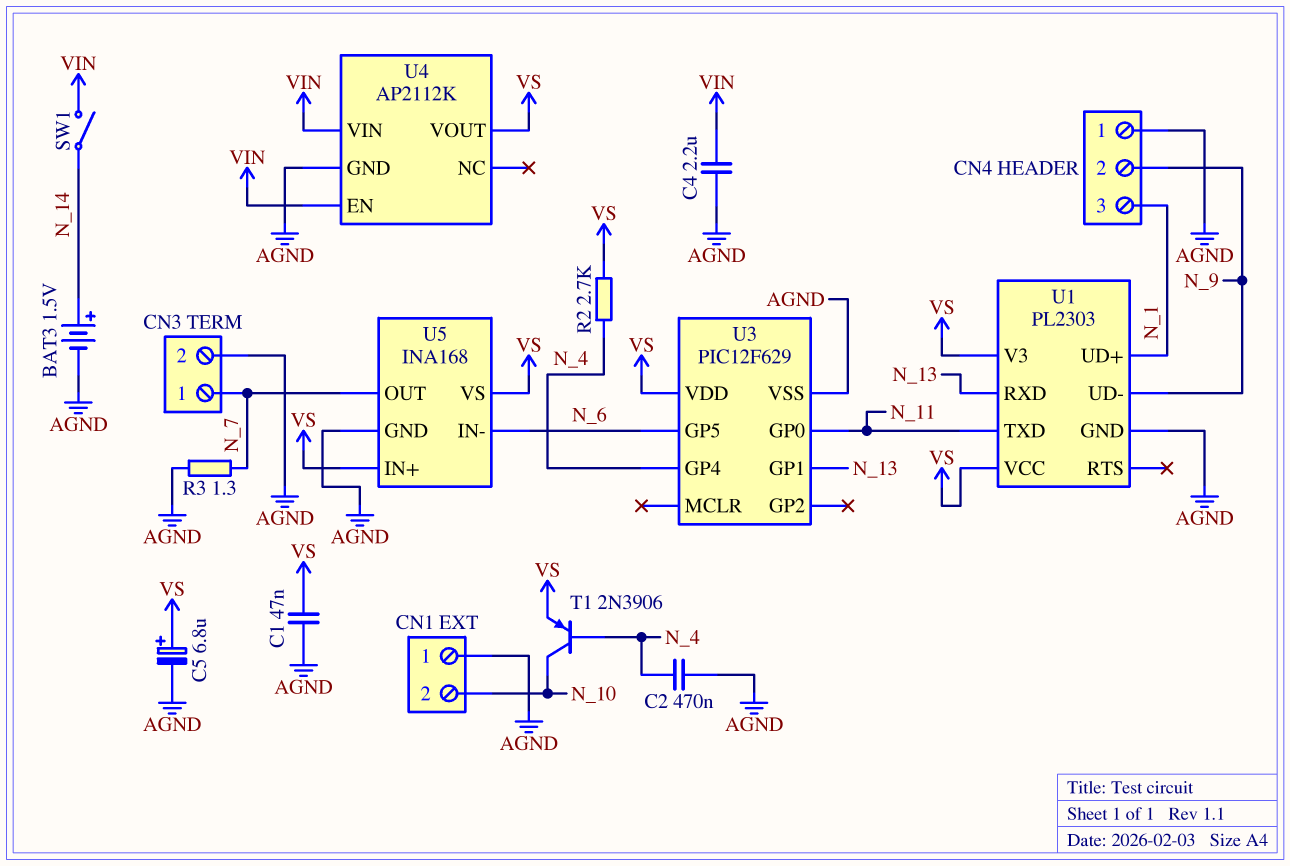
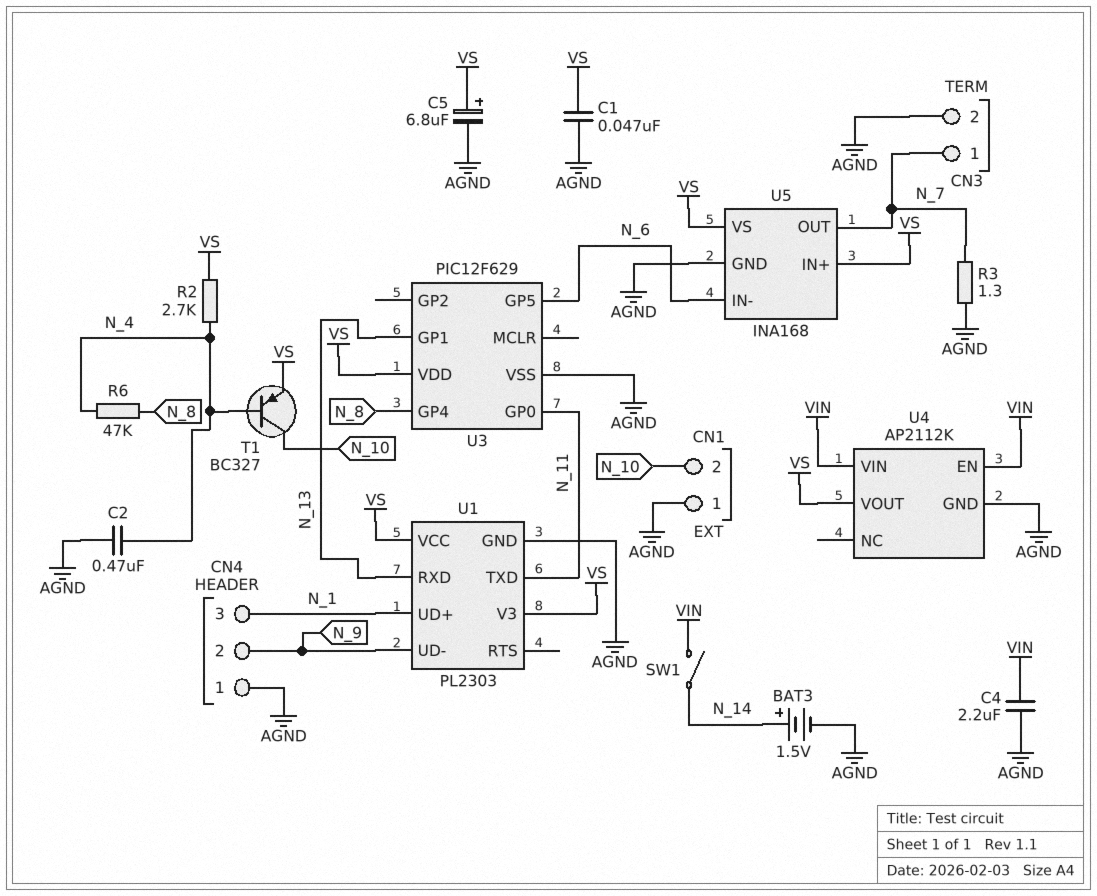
R6: none -> 47k (N_4, N_8)
T1: PNP 2N3906 (B N_4, C N_10, E VS) -> PNP BC327 (B N_4, C N_10, E VS)
U3 pin GP4: N_4 -> N_8

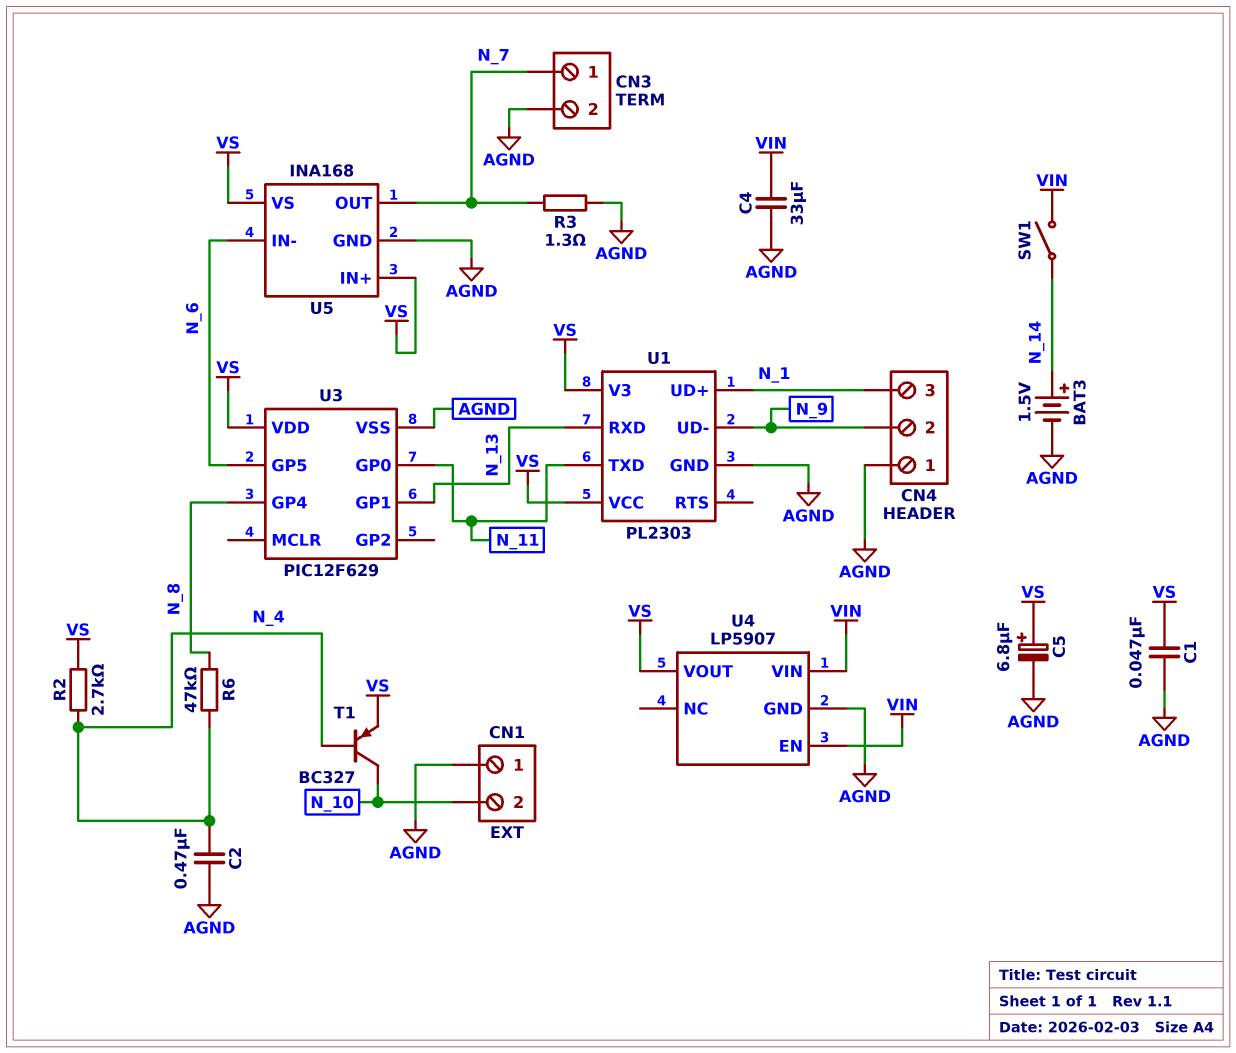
C4: 2.2uF (AGND, VIN) -> 33uF (AGND, VIN)
U4: AP2112K -> LP5907

